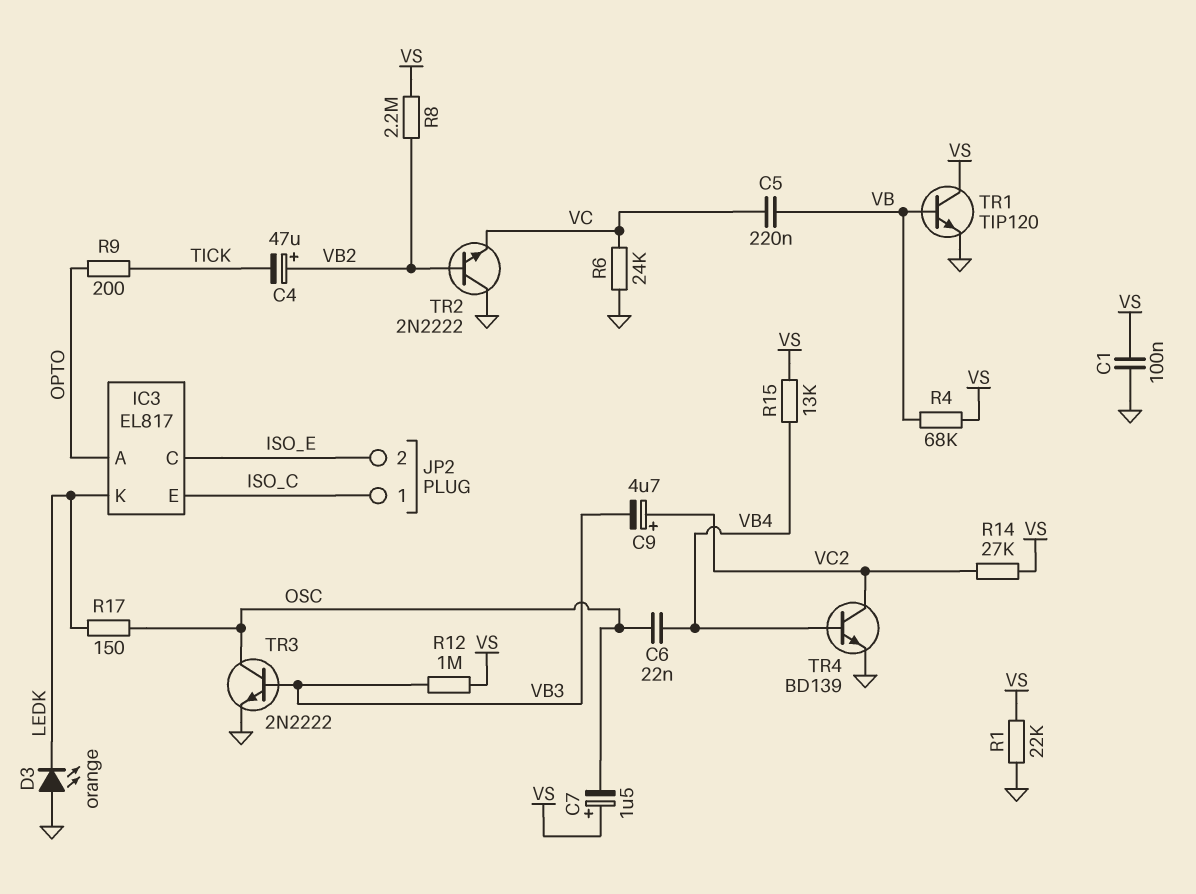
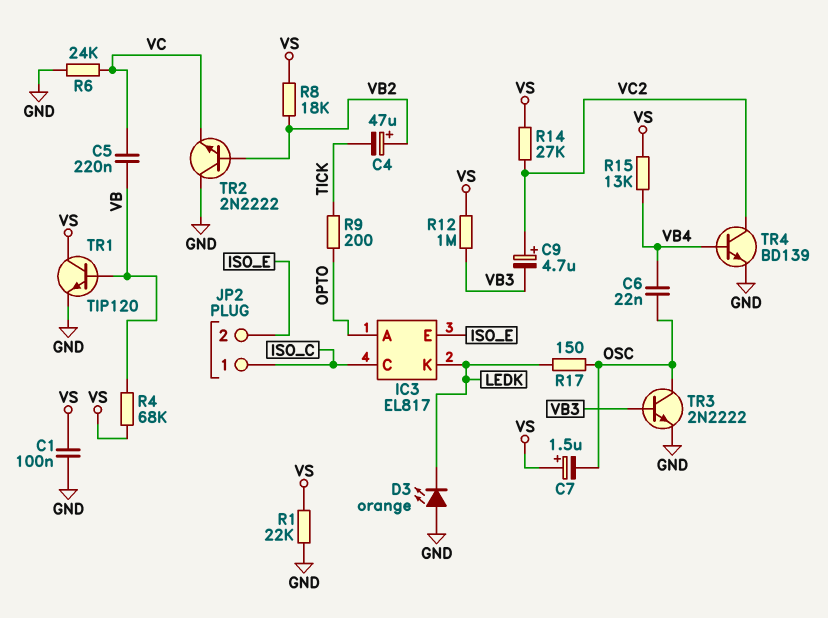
IC3 pin C: ISO_E -> ISO_C
IC3 pin E: ISO_C -> ISO_E
R8: 2.2M (VB2, VS) -> 18k (VB2, VS)

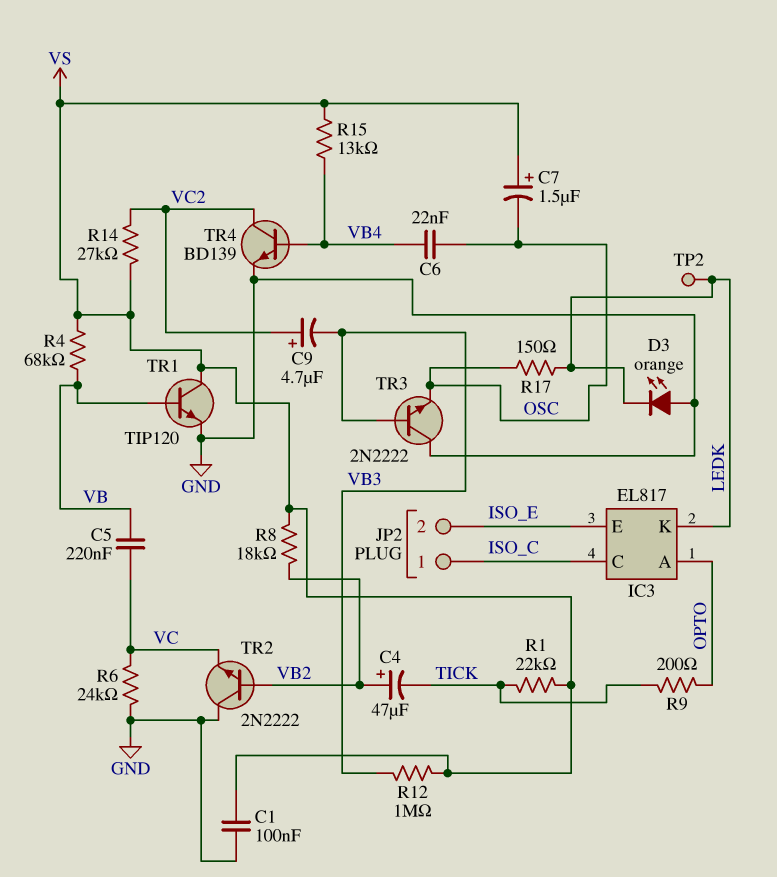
R1: 22k (GND, VS) -> 22k (TICK, VS)
TP2: none -> test point (LEDK)
TR3: NPN 2N2222 (B VB3, C OSC, E GND) -> NPN 2N2222 (B VB3, C GND, E OSC)

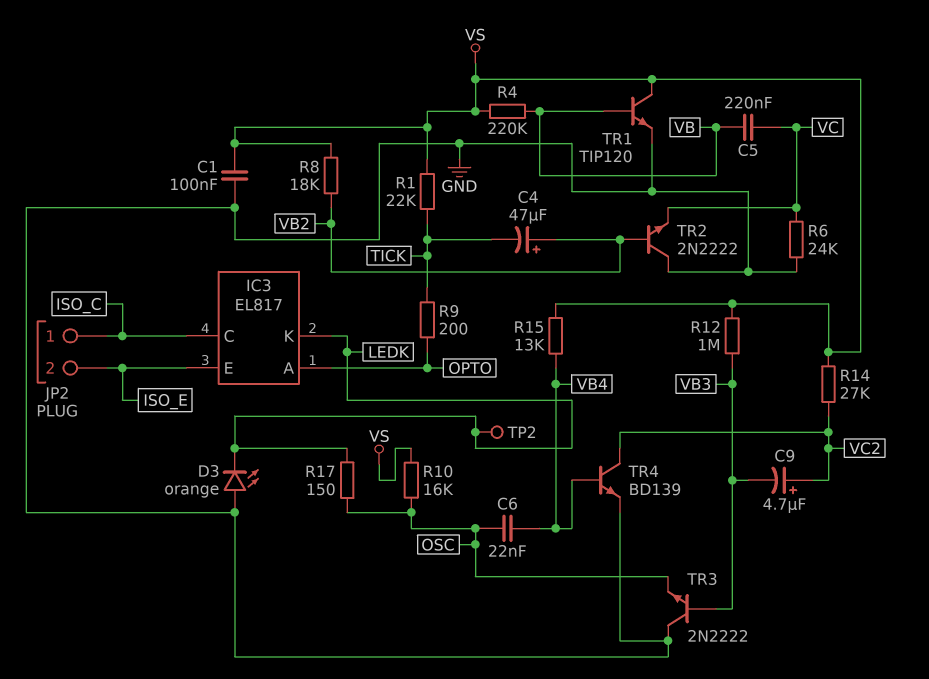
C7: 1.5uF (plus VS, minus OSC) -> none
R4: 68k (VB, VS) -> 220k (VB, VS)
R10: none -> 16k (OSC, VS)

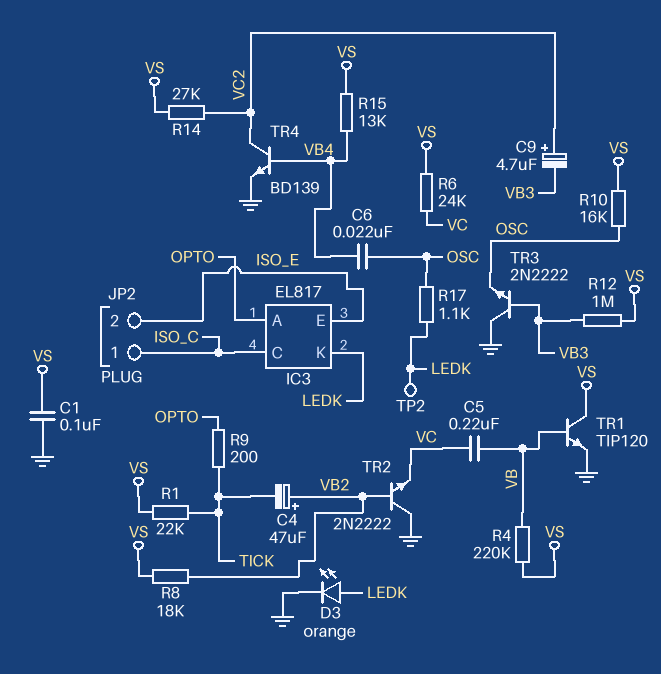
D3: LED orange (A GND, K LEDK) -> LED orange (A LEDK, K GND)
R6: 24k (GND, VC) -> 24k (VC, VS)
R17: 150 (LEDK, OSC) -> 1.1k (LEDK, OSC)

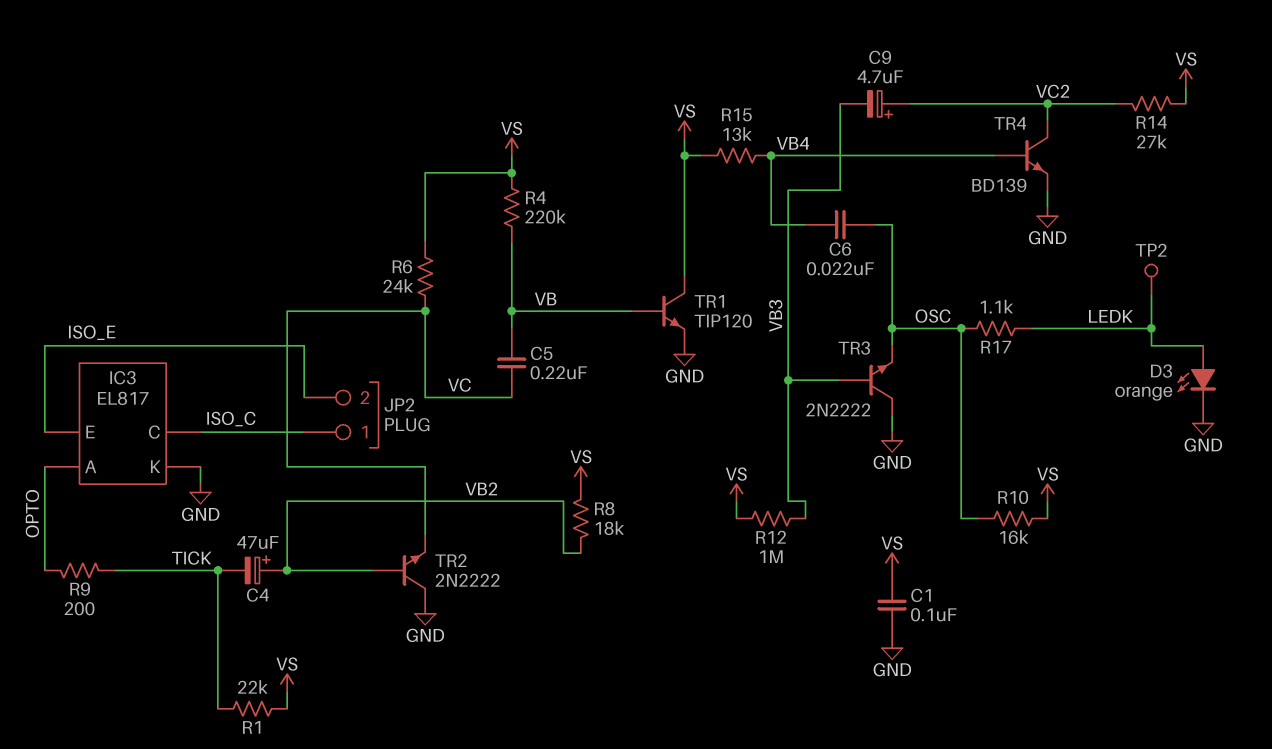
IC3 pin K: LEDK -> GND

